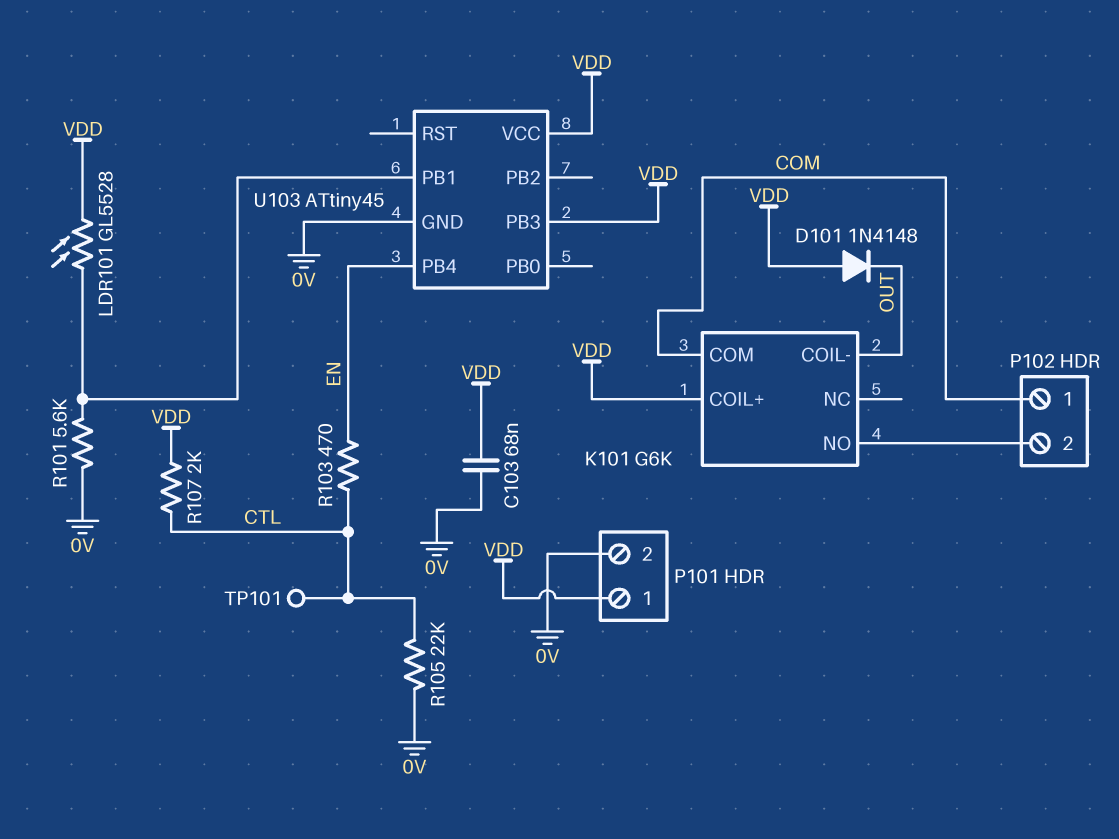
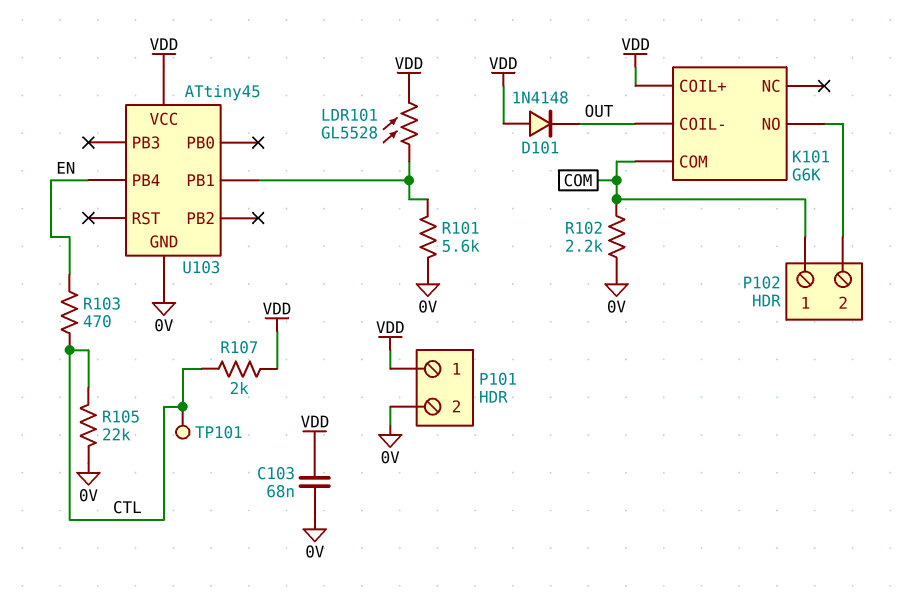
R102: none -> 2.2k (0V, COM)
U103 pin PB3: VDD -> none

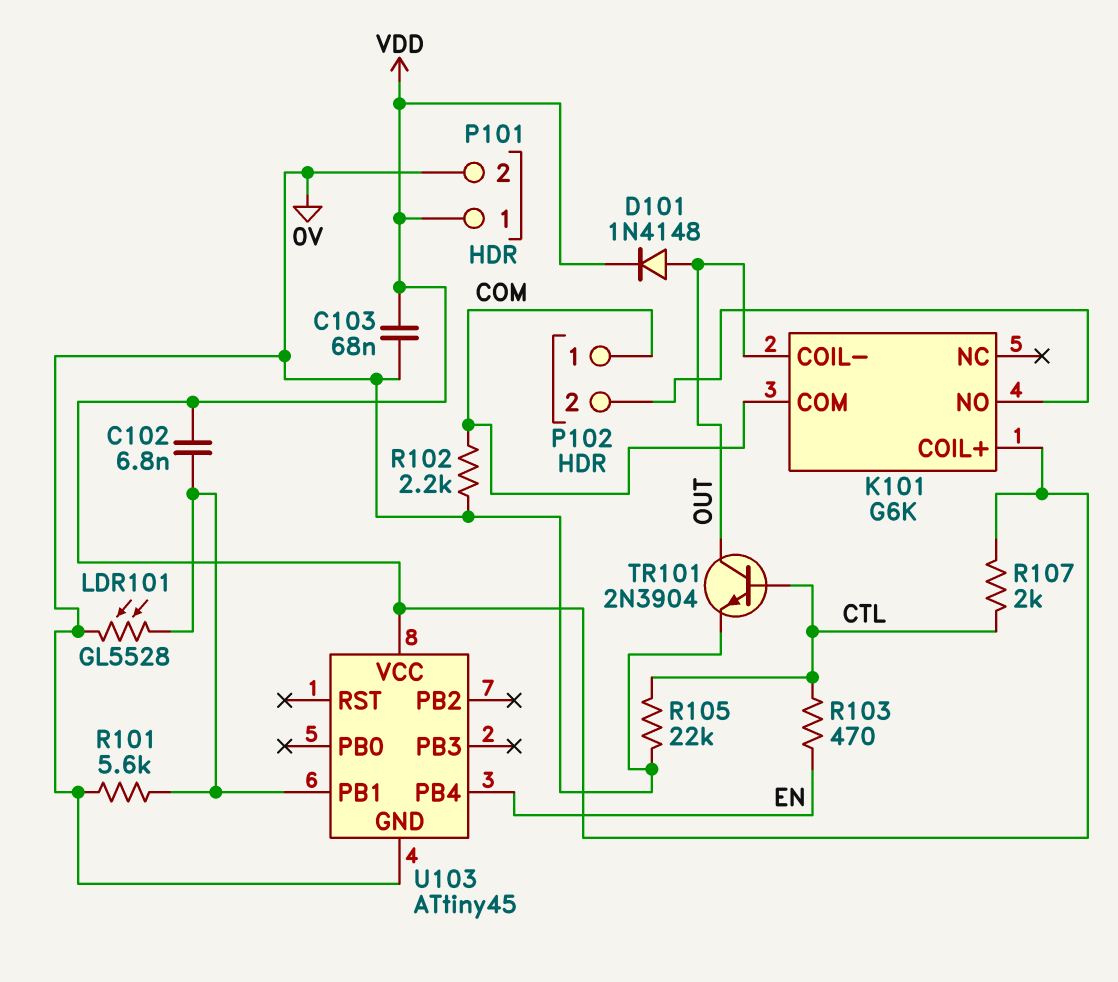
C102: none -> 6.8nF (U103/PB1, VDD)
D101: diode 1N4148 (A VDD, K OUT) -> diode 1N4148 (A OUT, K VDD)
LDR101: GL5528 (U103/PB1, VDD) -> GL5528 (0V, U103/PB1)
TP101: test point (CTL) -> none
TR101: none -> NPN 2N3904 (B CTL, C OUT, E 0V)

